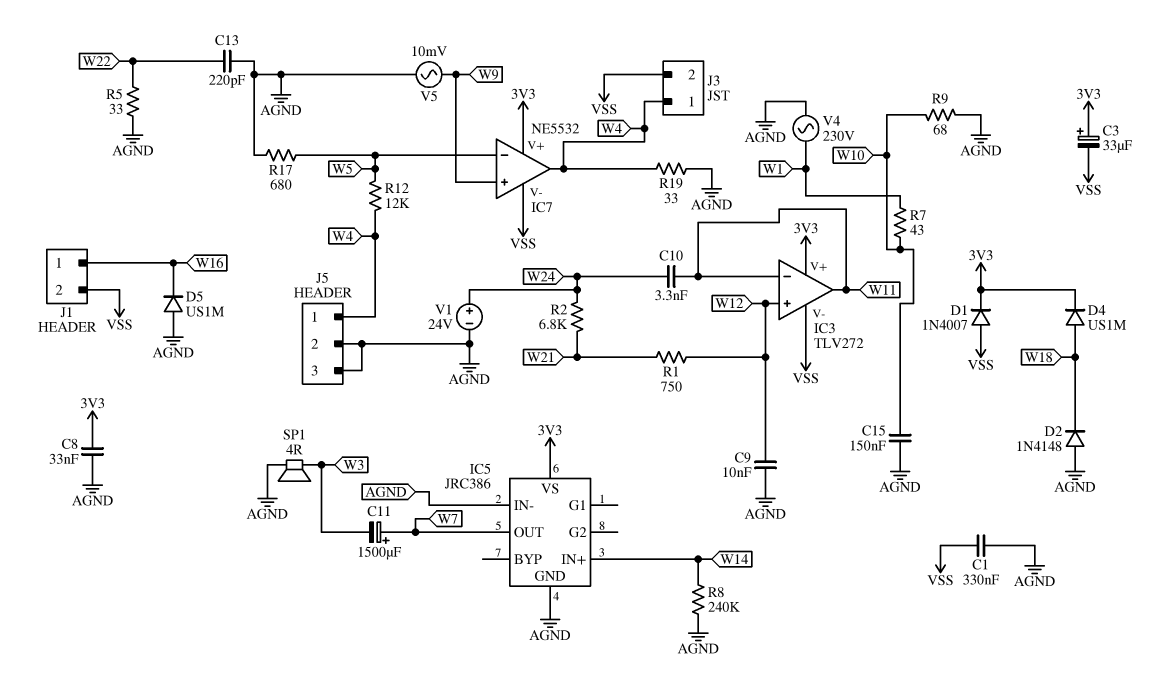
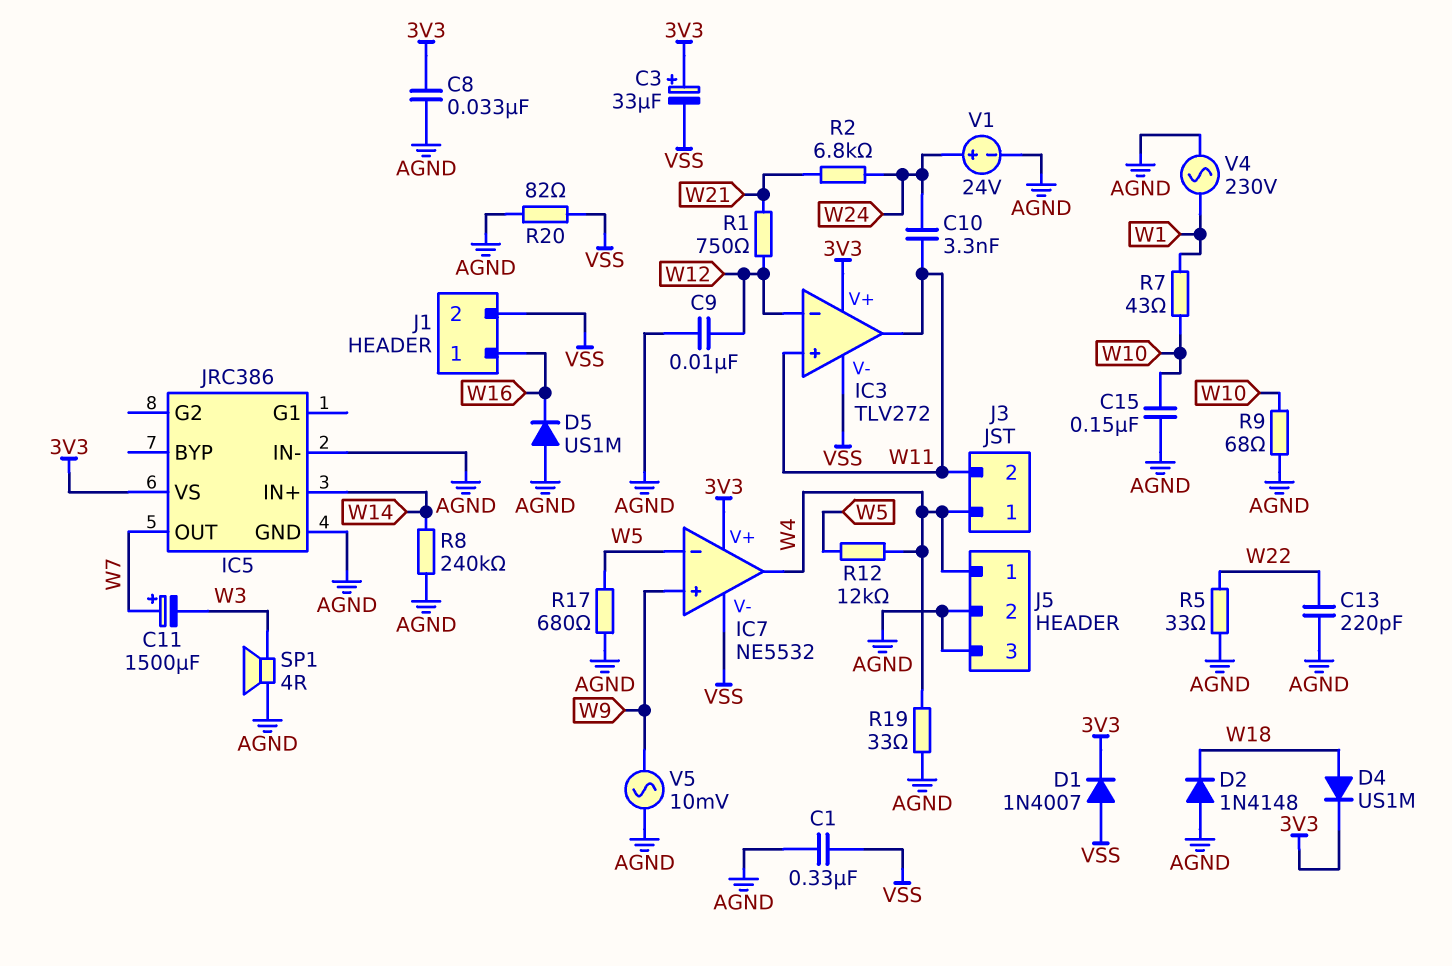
IC3 pin in+: W12 -> W11
IC3 pin in-: W11 -> W12
J3 pin 2: VSS -> W11
R20: none -> 82 (AGND, VSS)

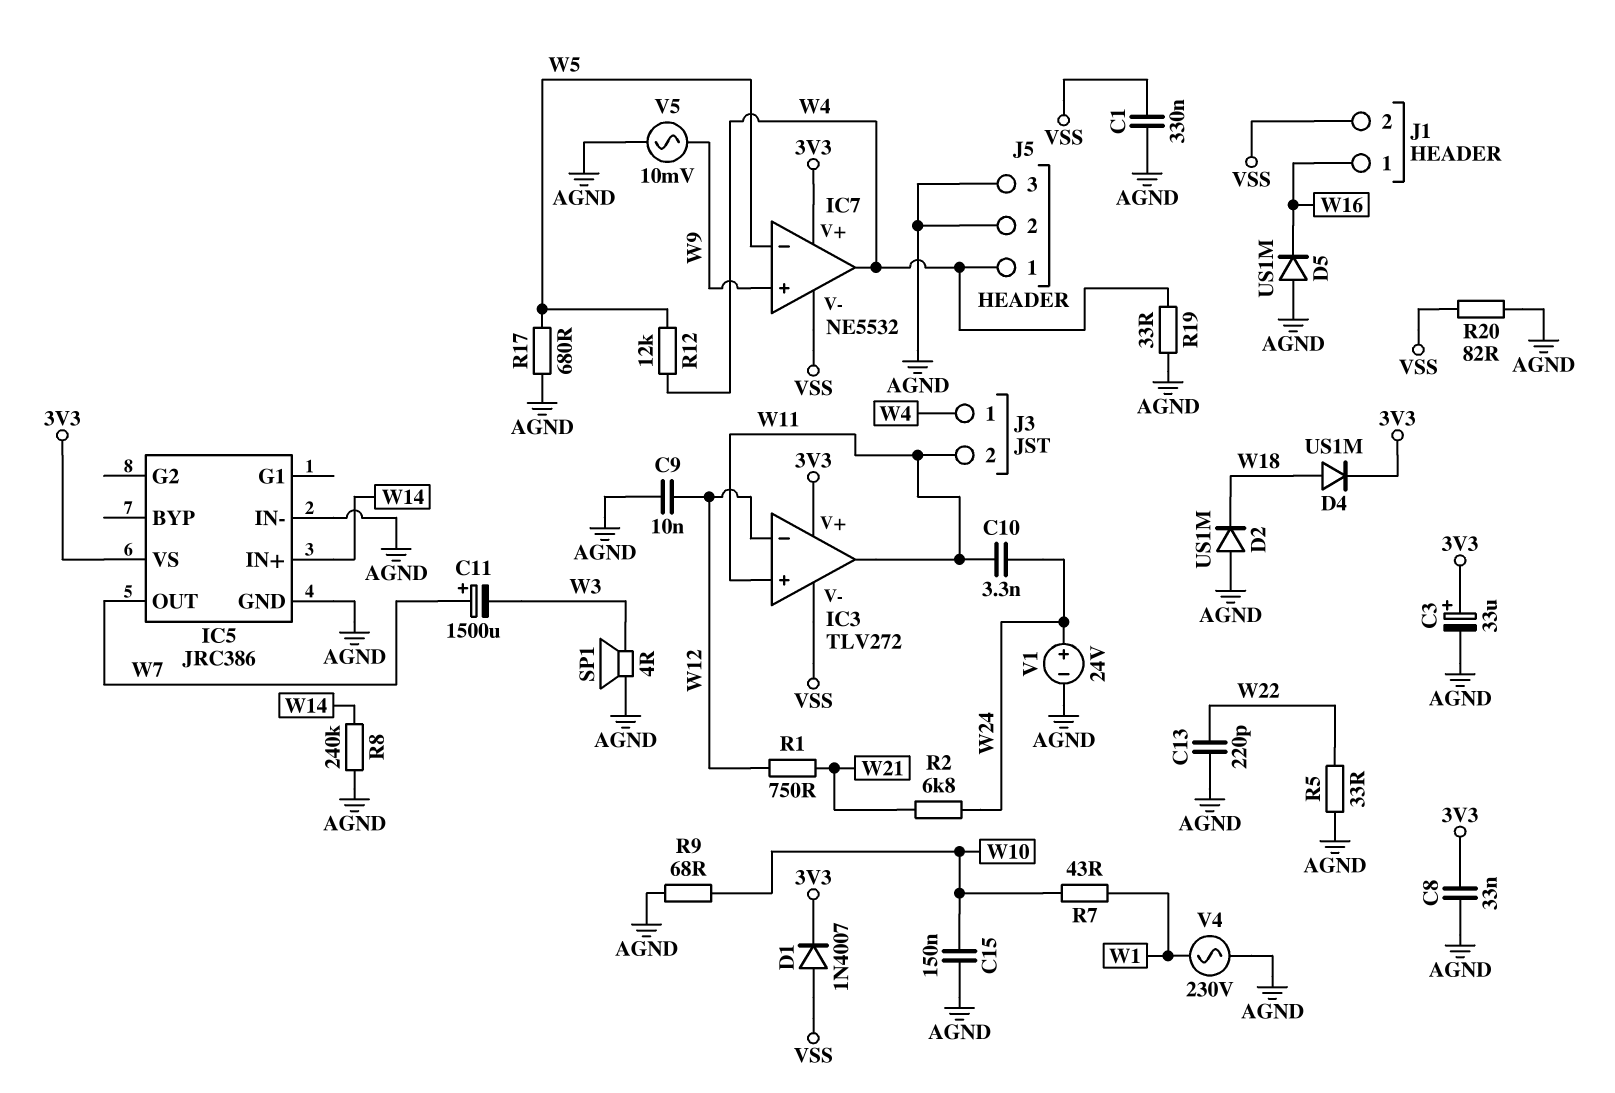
C3: 33uF (plus 3V3, minus VSS) -> 33uF (plus 3V3, minus AGND)
D2: diode 1N4148 (A AGND, K W18) -> diode US1M (A AGND, K W18)

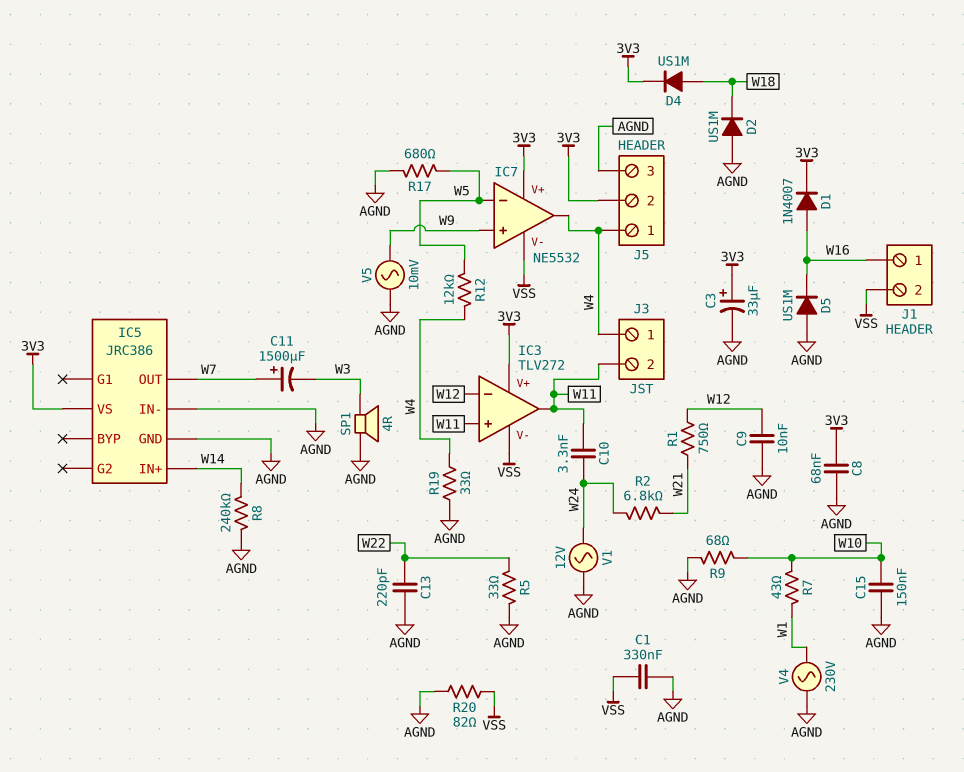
C8: 33nF (3V3, AGND) -> 68nF (3V3, AGND)
D1: diode 1N4007 (A VSS, K 3V3) -> diode 1N4007 (A W16, K 3V3)
J5 pin 2: AGND -> 3V3
V1: 24V (plus W24, minus AGND) -> AC 12V (AGND, W24)

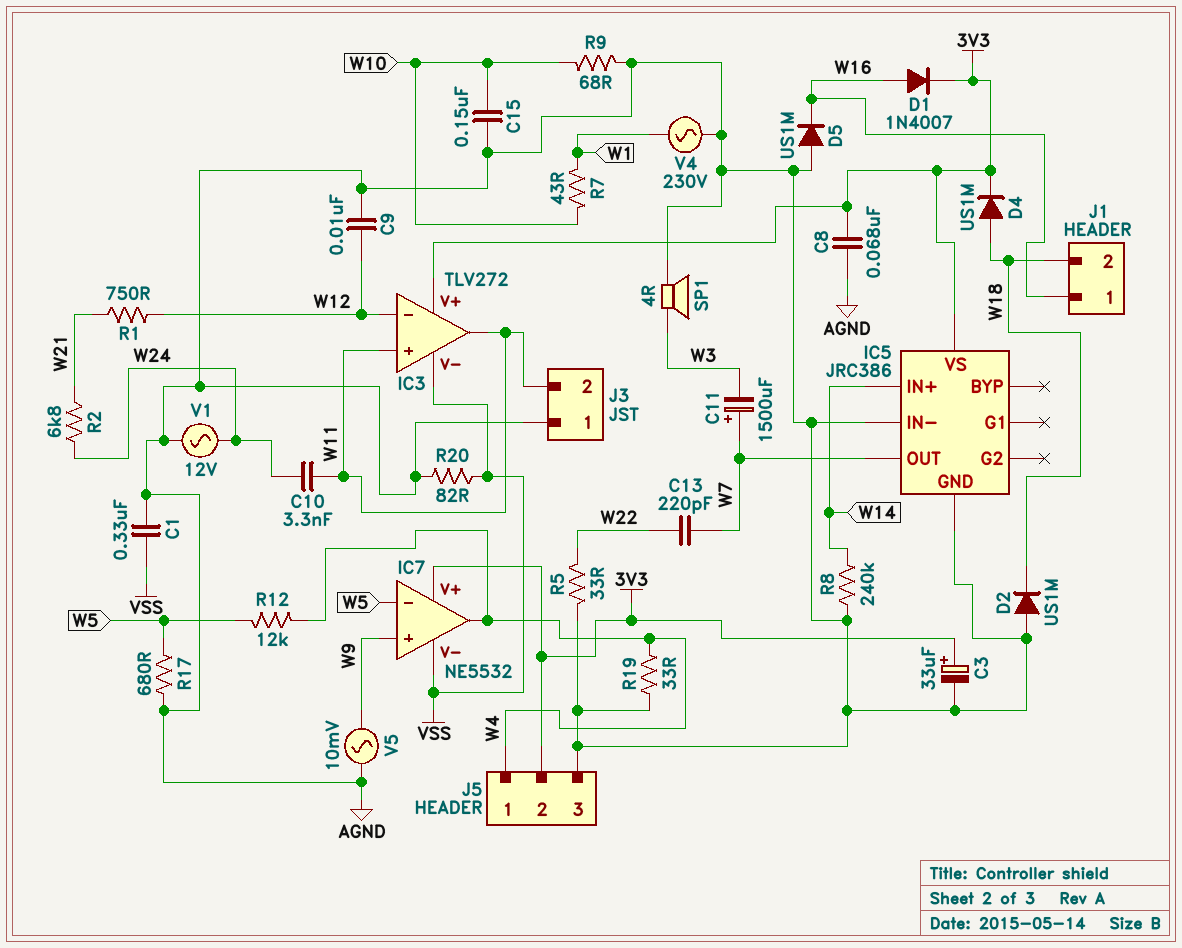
C13: 220pF (AGND, W22) -> 220pF (W7, W22)
J1 pin 2: VSS -> W18
J3 pin 1: W4 -> AGND

